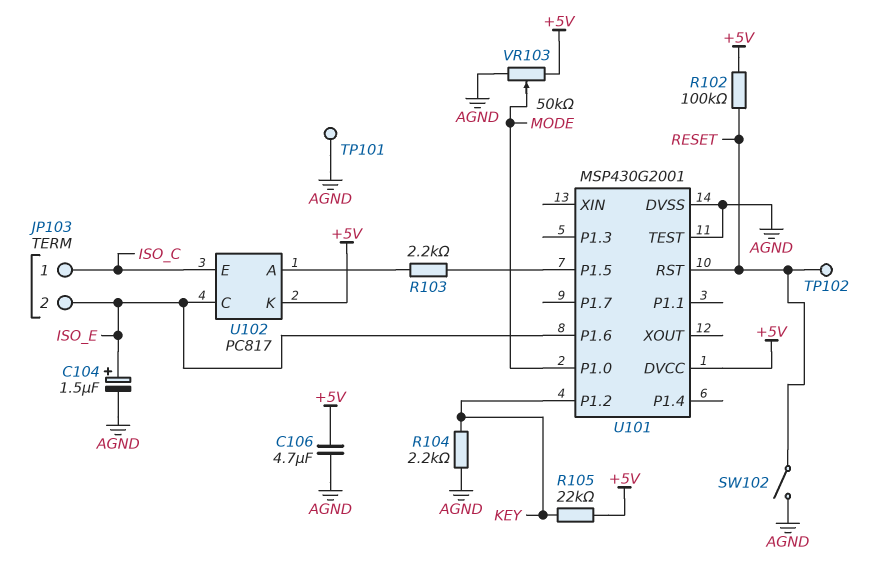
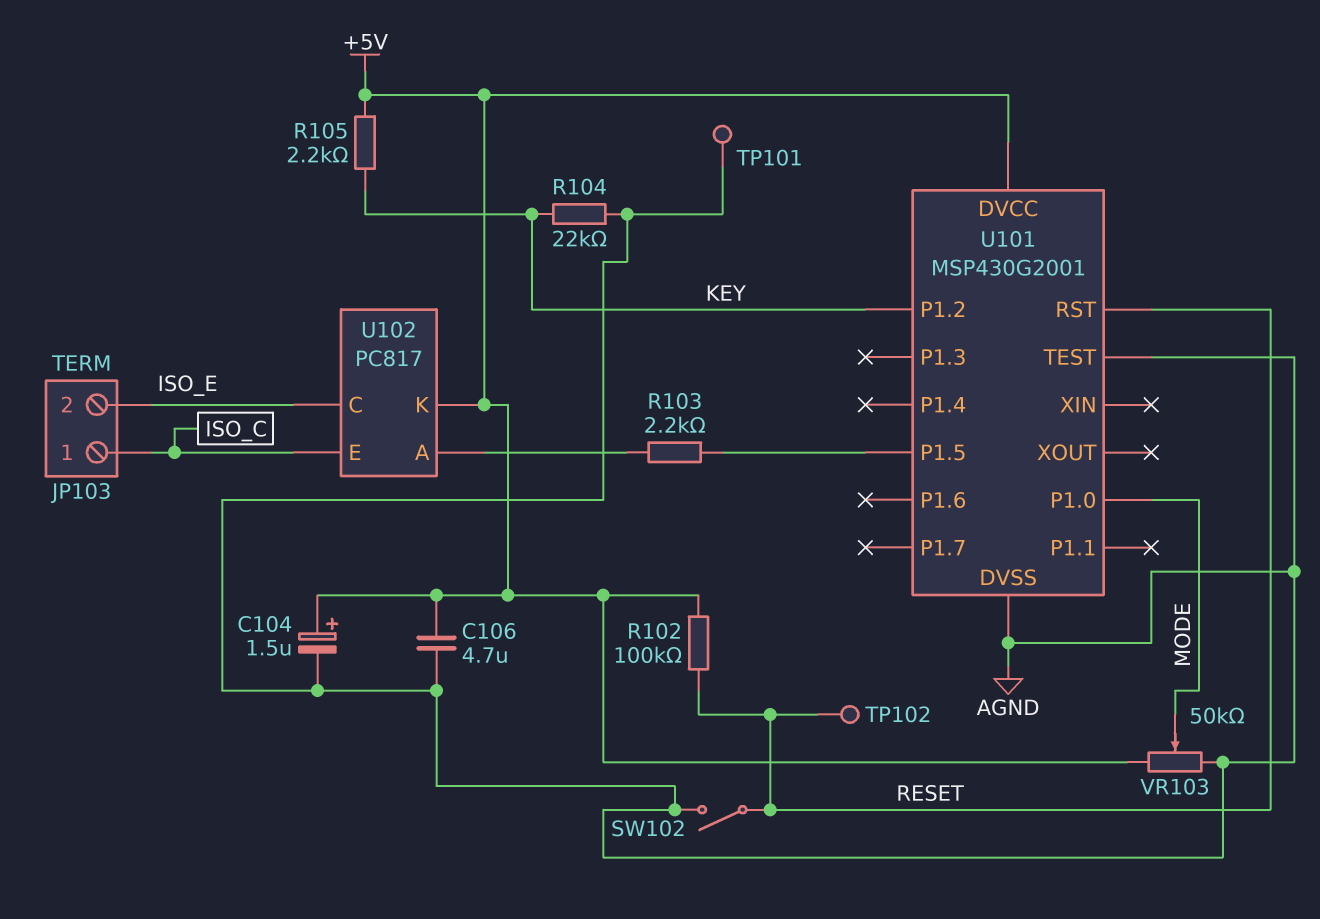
C104: 1.5uF (plus ISO_E, minus AGND) -> 1.5uF (plus +5V, minus AGND)
R104: 2.2k (AGND, KEY) -> 22k (AGND, KEY)
R105: 22k (+5V, KEY) -> 2.2k (+5V, KEY)
U101 pin P1.6: ISO_E -> none

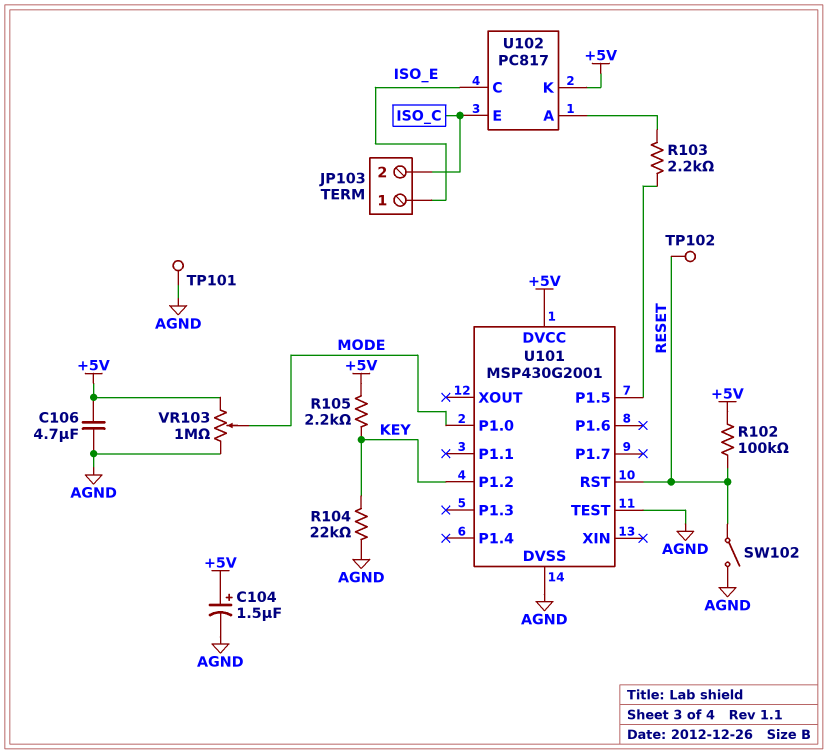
JP103 pin 1: ISO_C -> ISO_E
JP103 pin 2: ISO_E -> ISO_C
VR103: 50k (+5V, AGND, wiper MODE) -> 1M (+5V, AGND, wiper MODE)

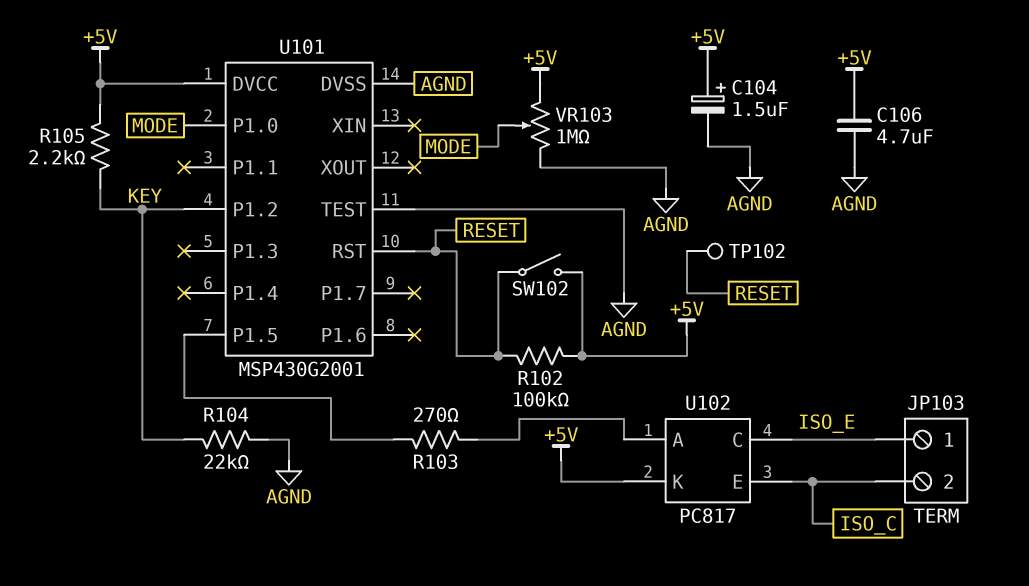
R103: 2.2k (U101/P1.5, U102/A) -> 270 (U101/P1.5, U102/A)
SW102: switch (AGND, RESET) -> switch (+5V, RESET)
TP101: test point (AGND) -> none

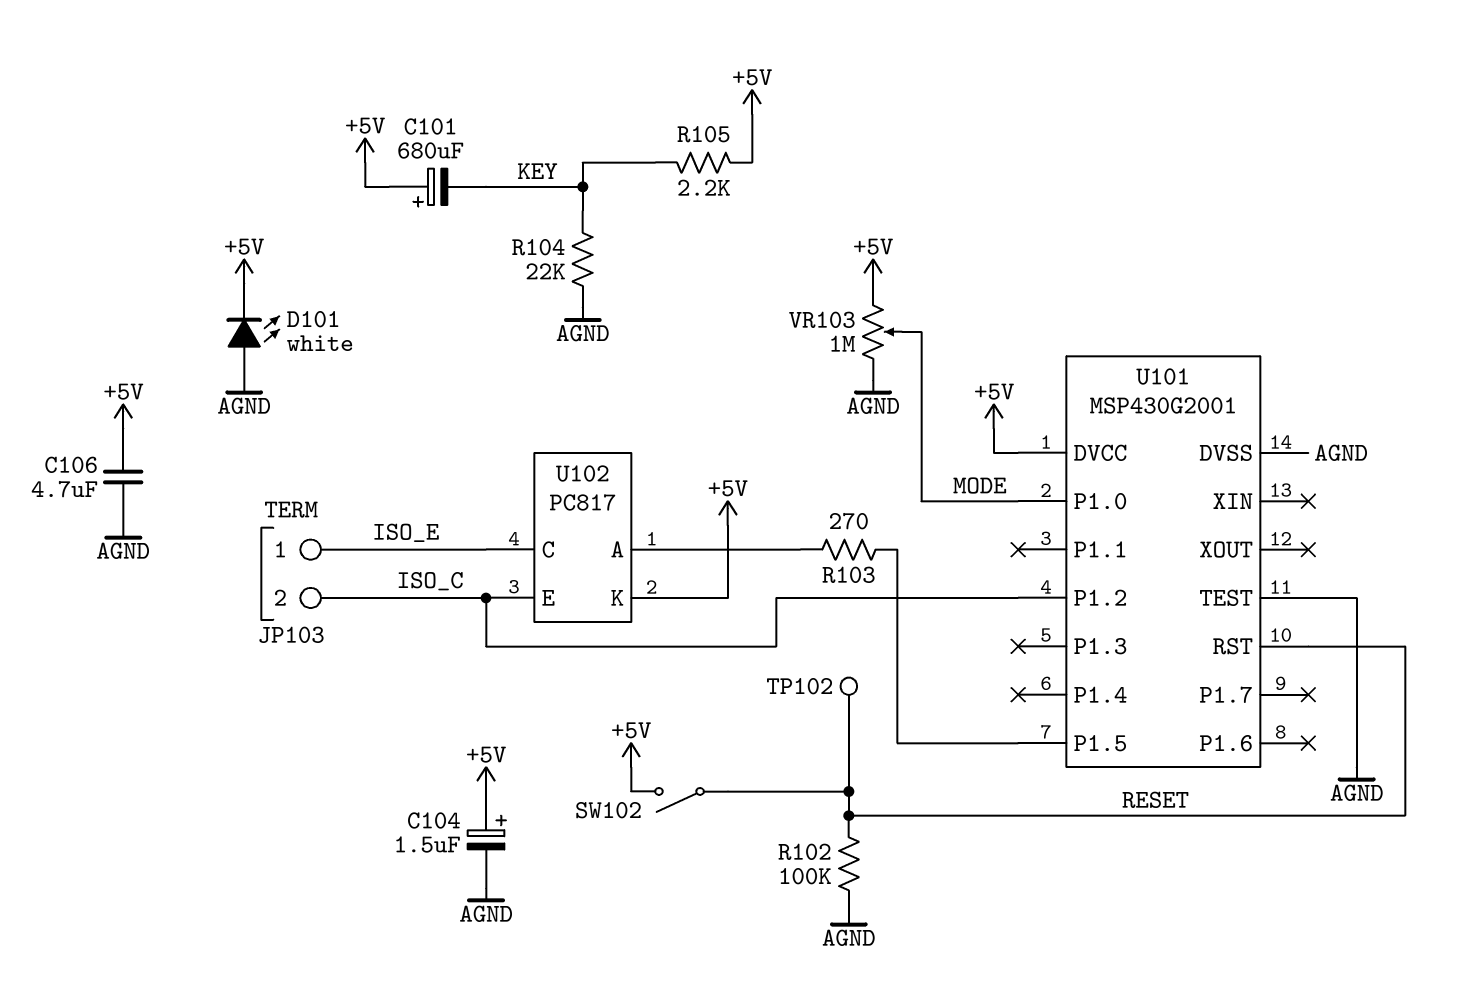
C101: none -> 680uF (plus +5V, minus KEY)
D101: none -> LED white (A AGND, K +5V)
R102: 100k (+5V, RESET) -> 100k (AGND, RESET)
U101 pin P1.2: KEY -> ISO_C

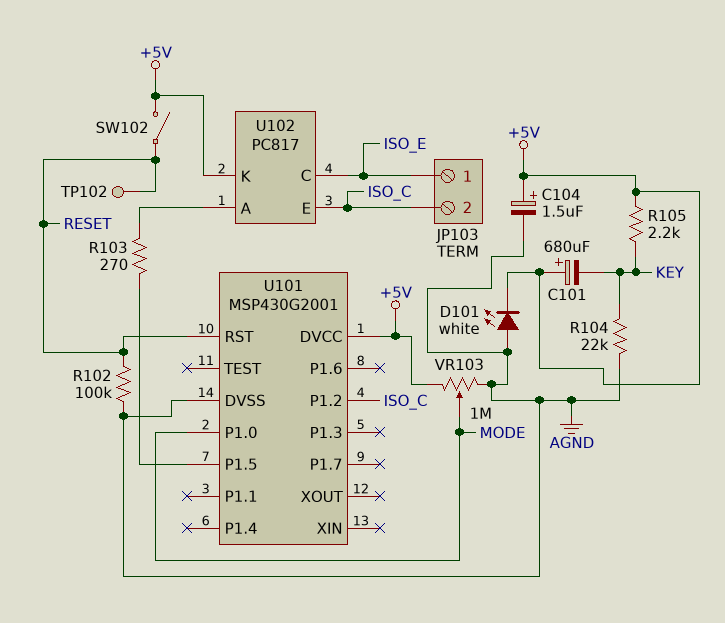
C106: 4.7uF (+5V, AGND) -> none
U101 pin TEST: AGND -> none

